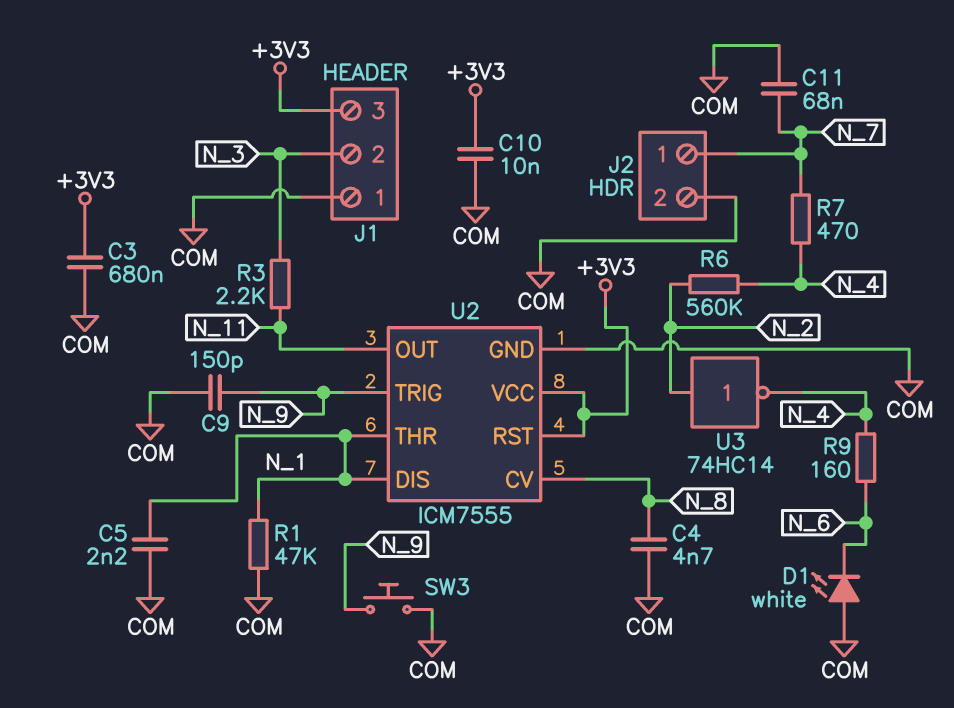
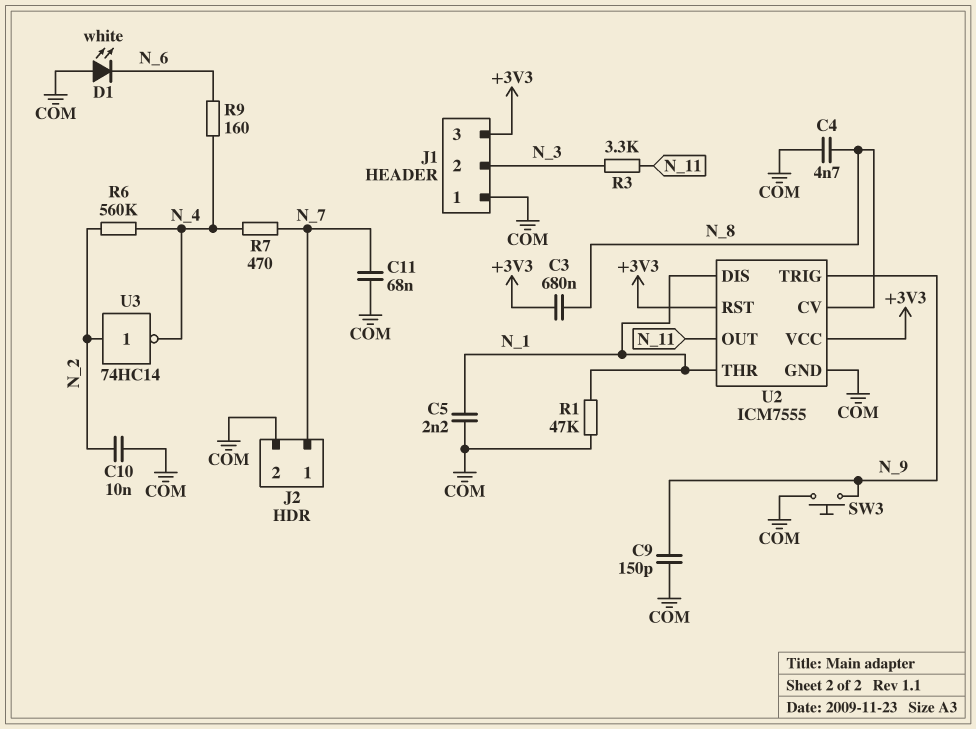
C3: 680nF (+3V3, COM) -> 680nF (+3V3, N_8)
C10: 10nF (+3V3, COM) -> 10nF (COM, N_2)
R3: 2.2k (N_3, N_11) -> 3.3k (N_3, N_11)

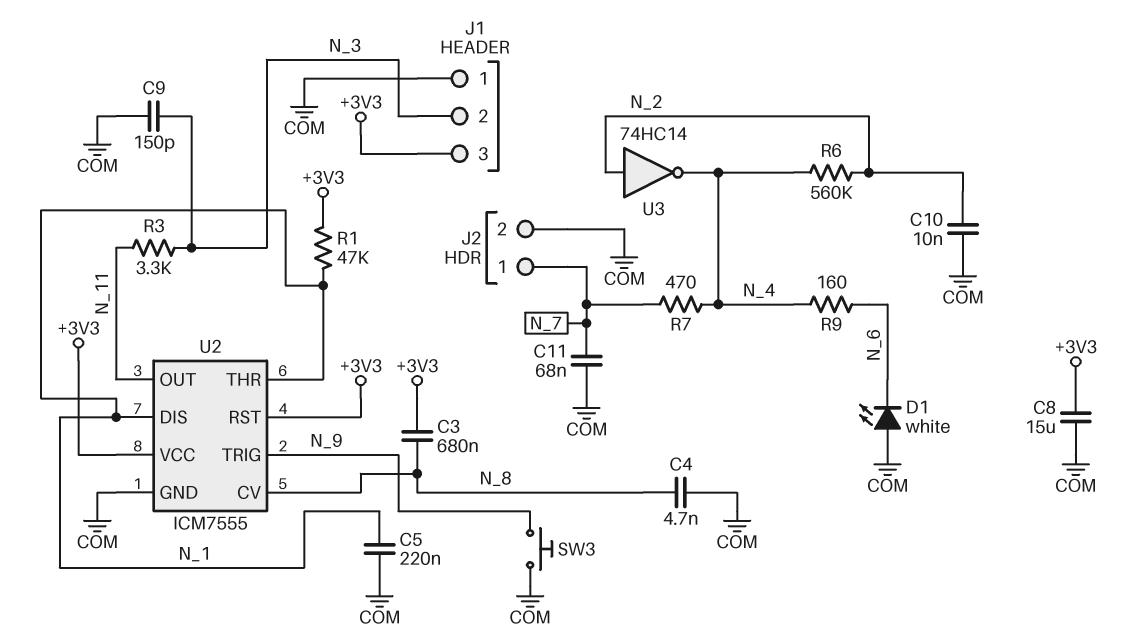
C5: 2.2nF (COM, N_1) -> 220nF (COM, N_1)
C8: none -> 15uF (+3V3, COM)
C9: 150pF (COM, N_9) -> 150pF (COM, N_3)
R1: 47k (COM, N_1) -> 47k (+3V3, N_1)

